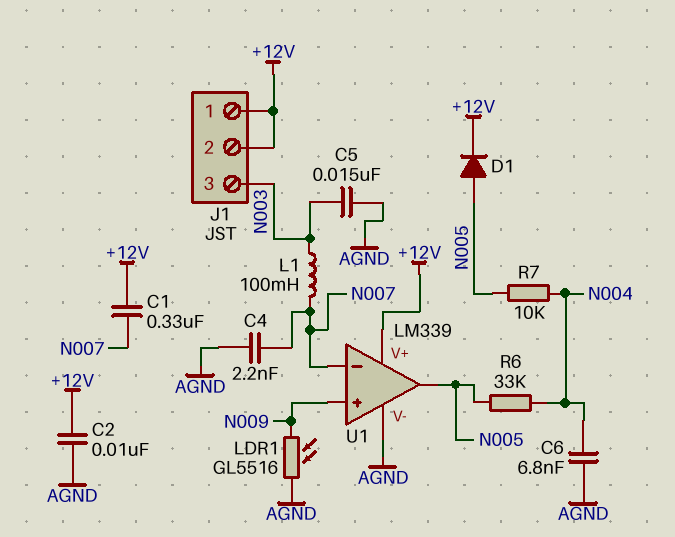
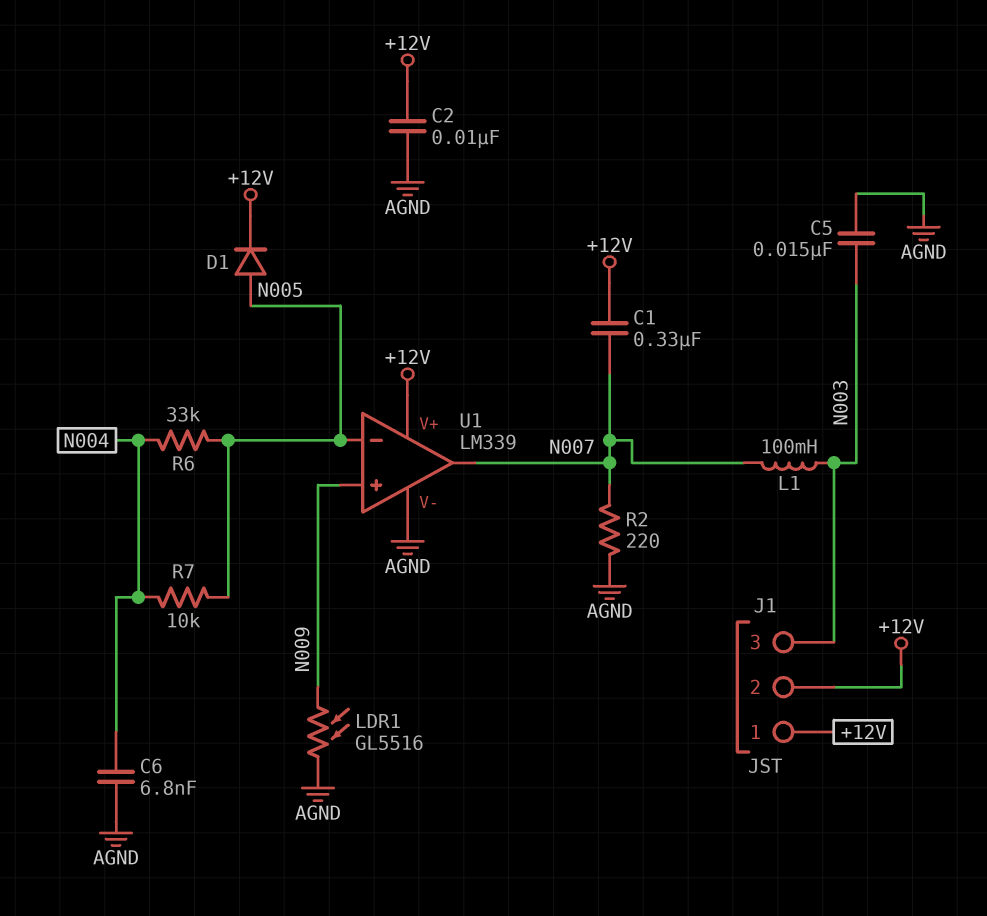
C4: 2.2nF (AGND, N007) -> none
R2: none -> 220 (AGND, N007)
U1 pin in-: N007 -> N005
U1 pin out: N005 -> N007

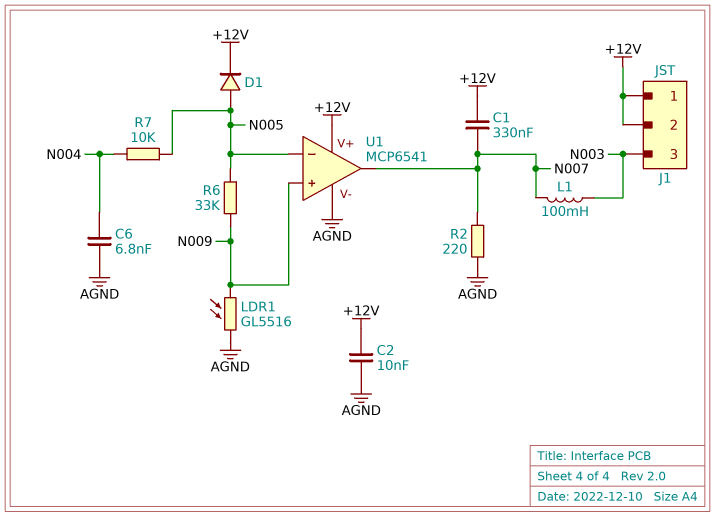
C5: 15nF (AGND, N003) -> none
R6: 33k (N004, N005) -> 33k (N005, N009)
U1: LM339 -> MCP6541

